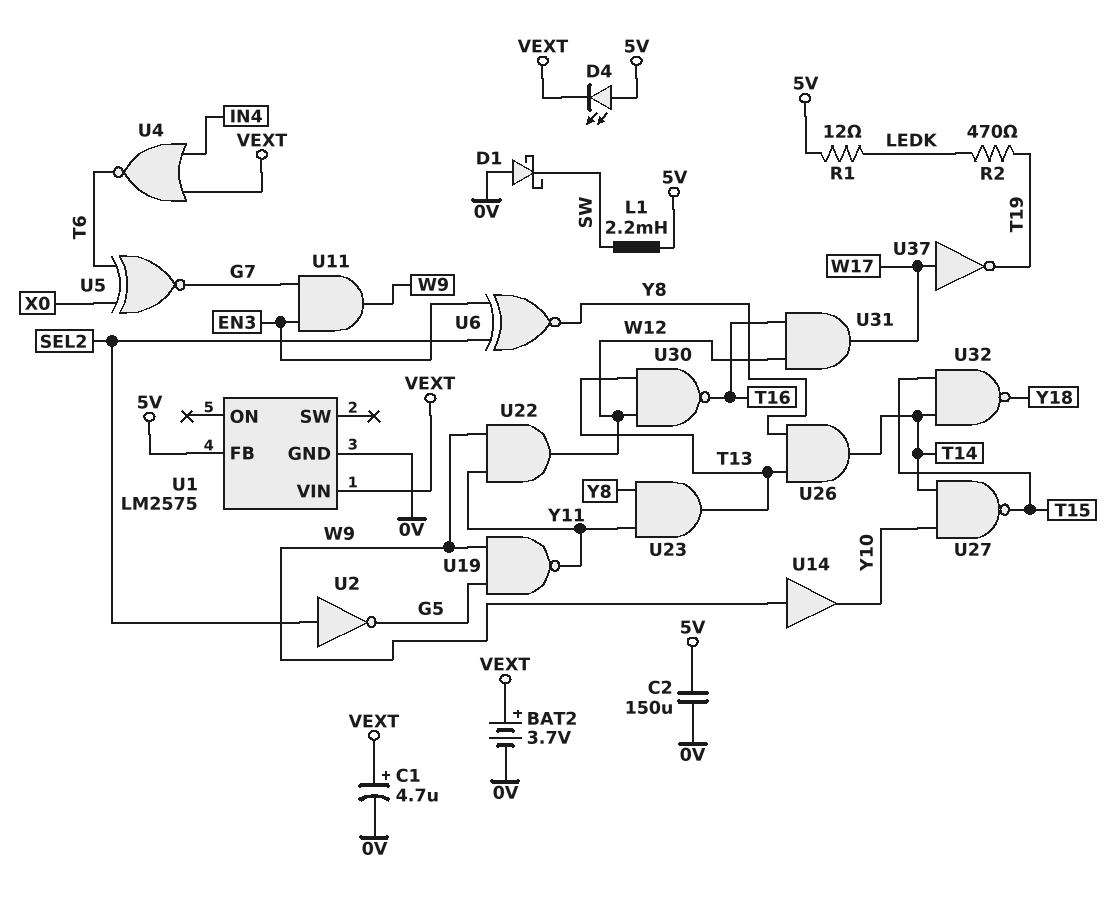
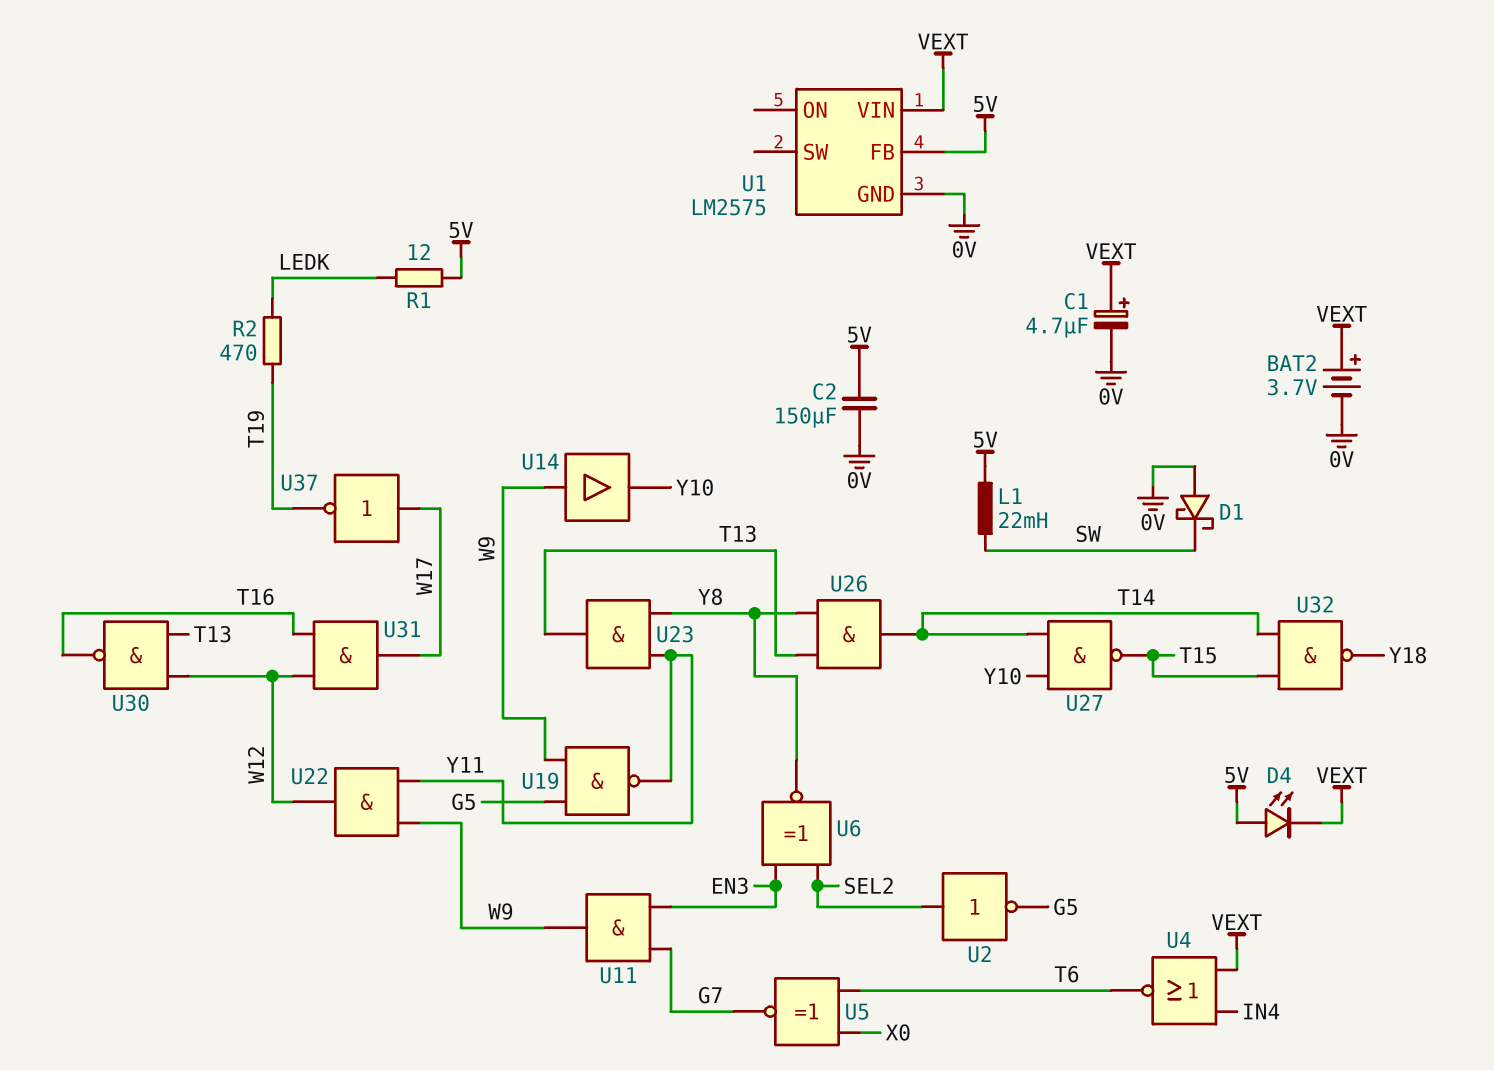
L1: 2.2mH (5V, SW) -> 22mH (5V, SW)

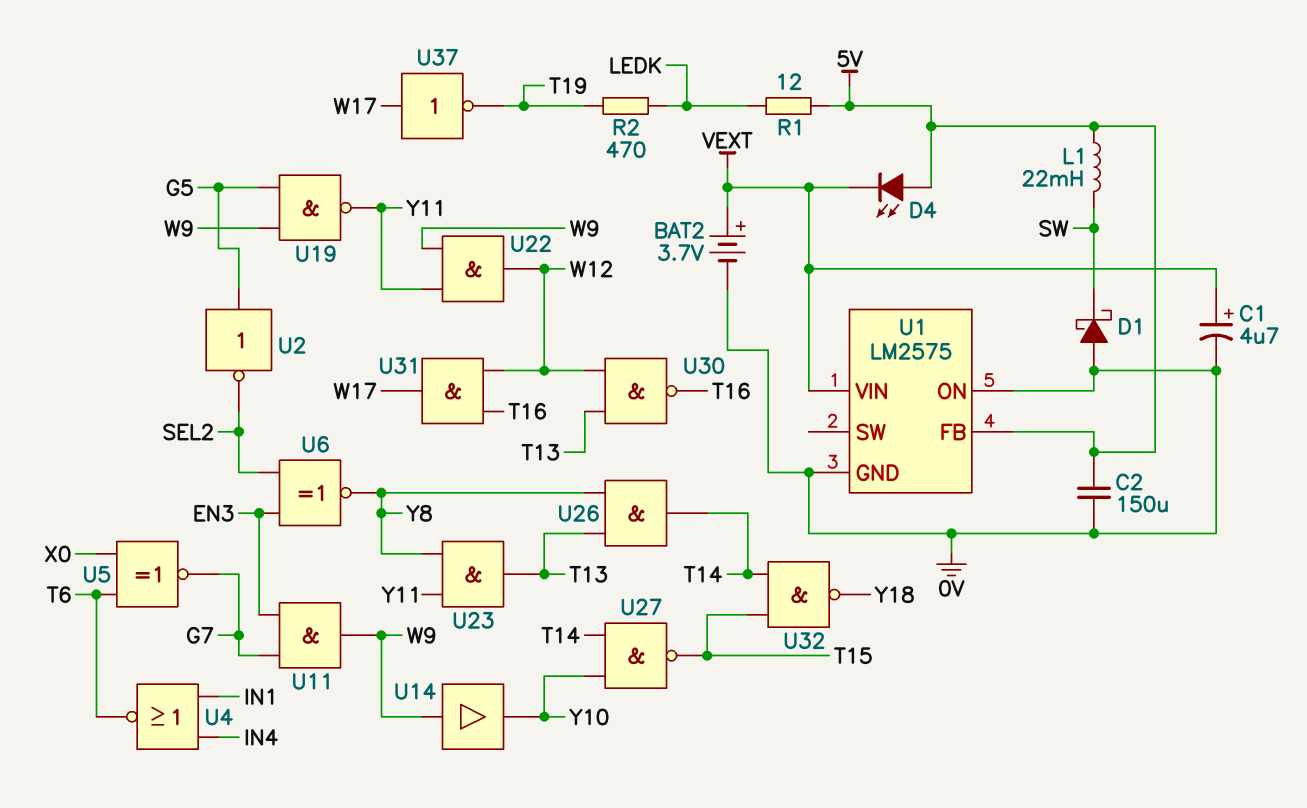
U1 pin ON: none -> 0V
U2: NOT (in SEL2, out G5) -> NOT (in G5, out SEL2)
U4: NOR (in IN4, in VEXT, out T6) -> NOR (in IN1, in IN4, out T6)

